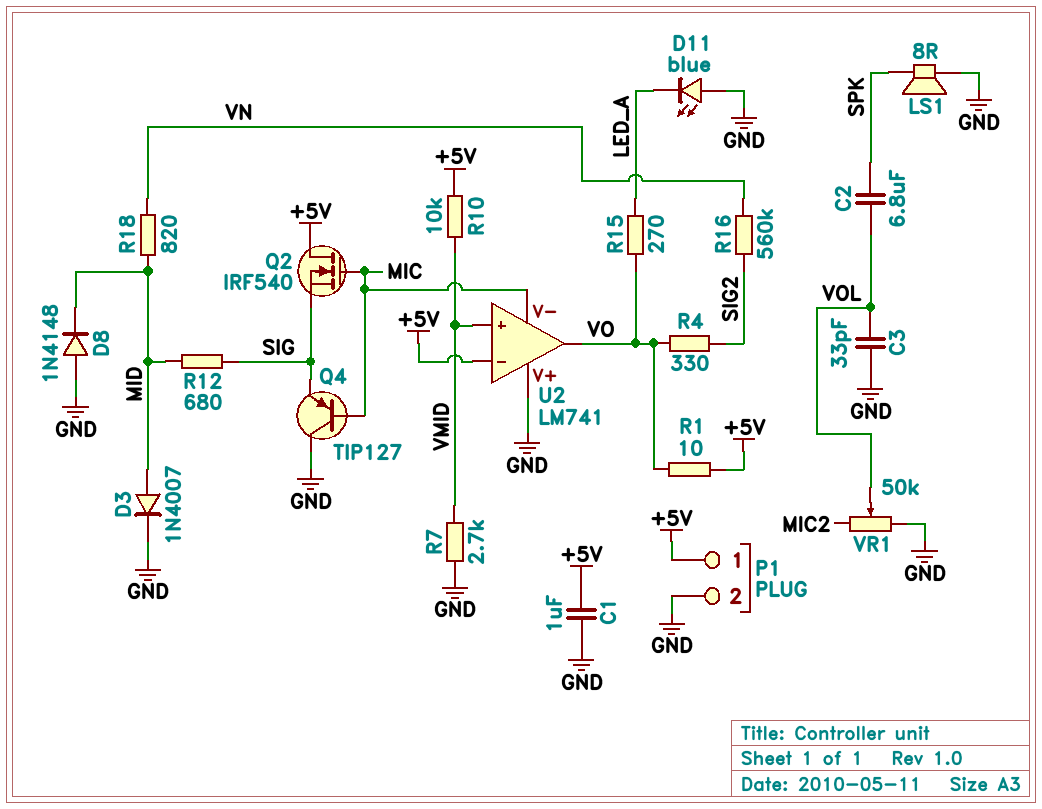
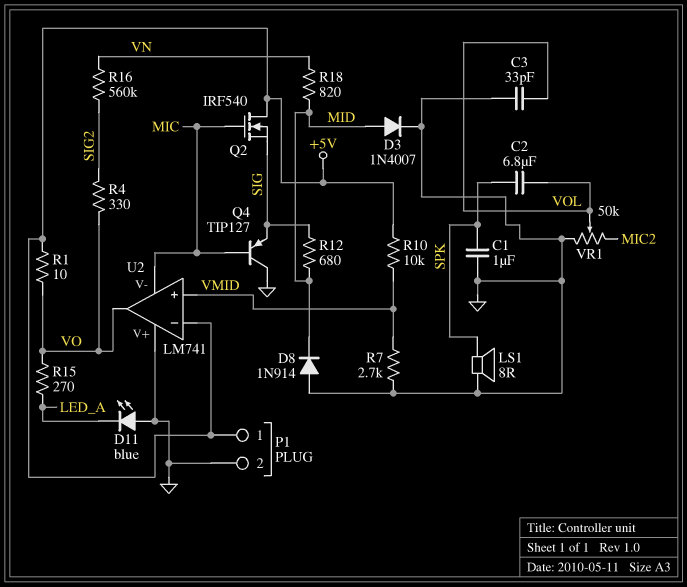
C1: 1uF (+5V, GND) -> 1uF (GND, SPK)
D8: diode 1N4148 (A GND, K MID) -> diode 1N914 (A GND, K MID)

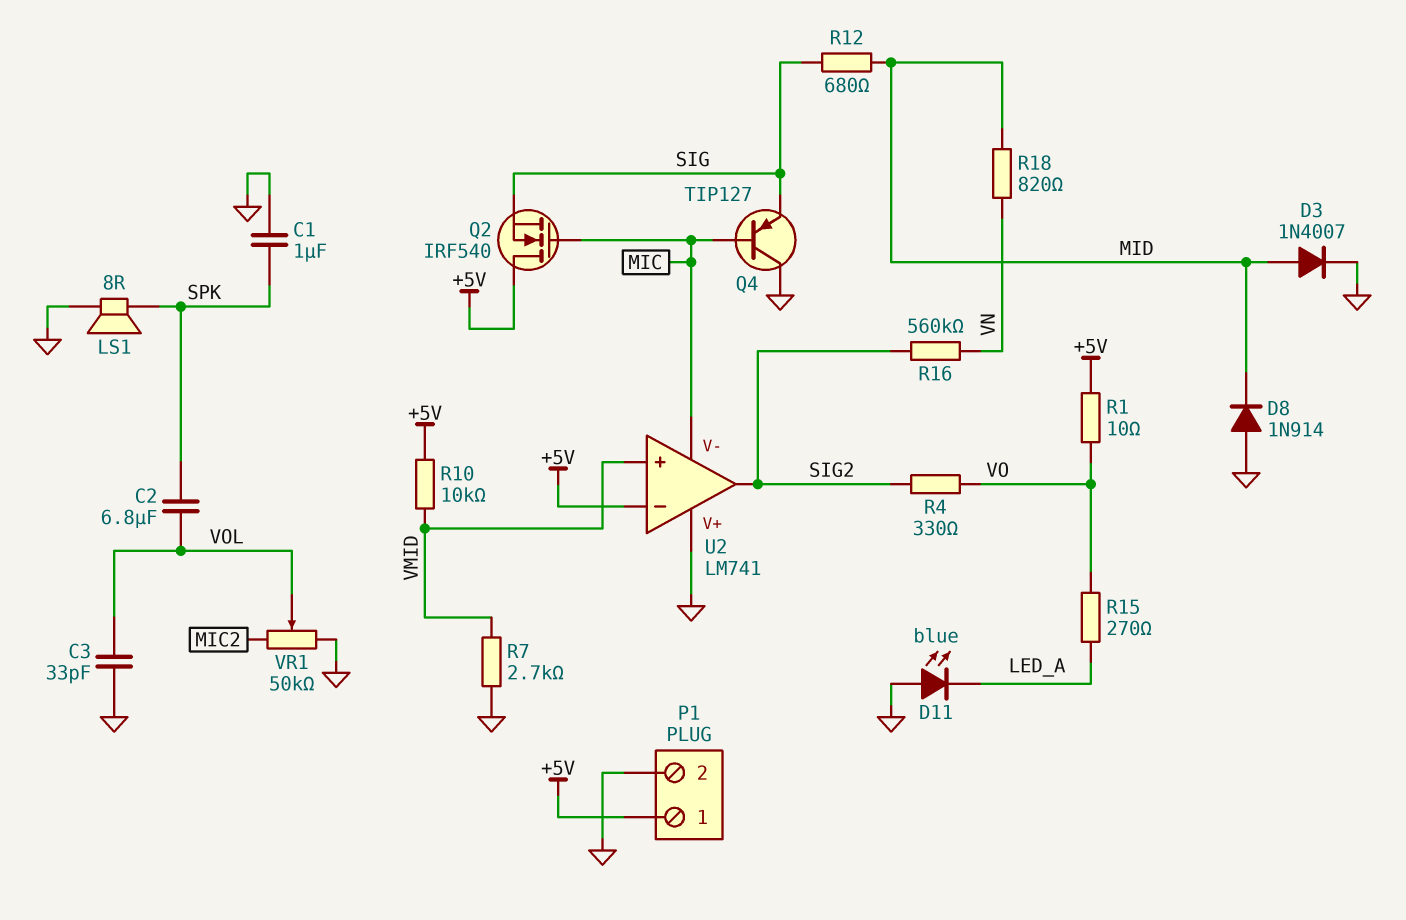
U2 pin out: VO -> SIG2

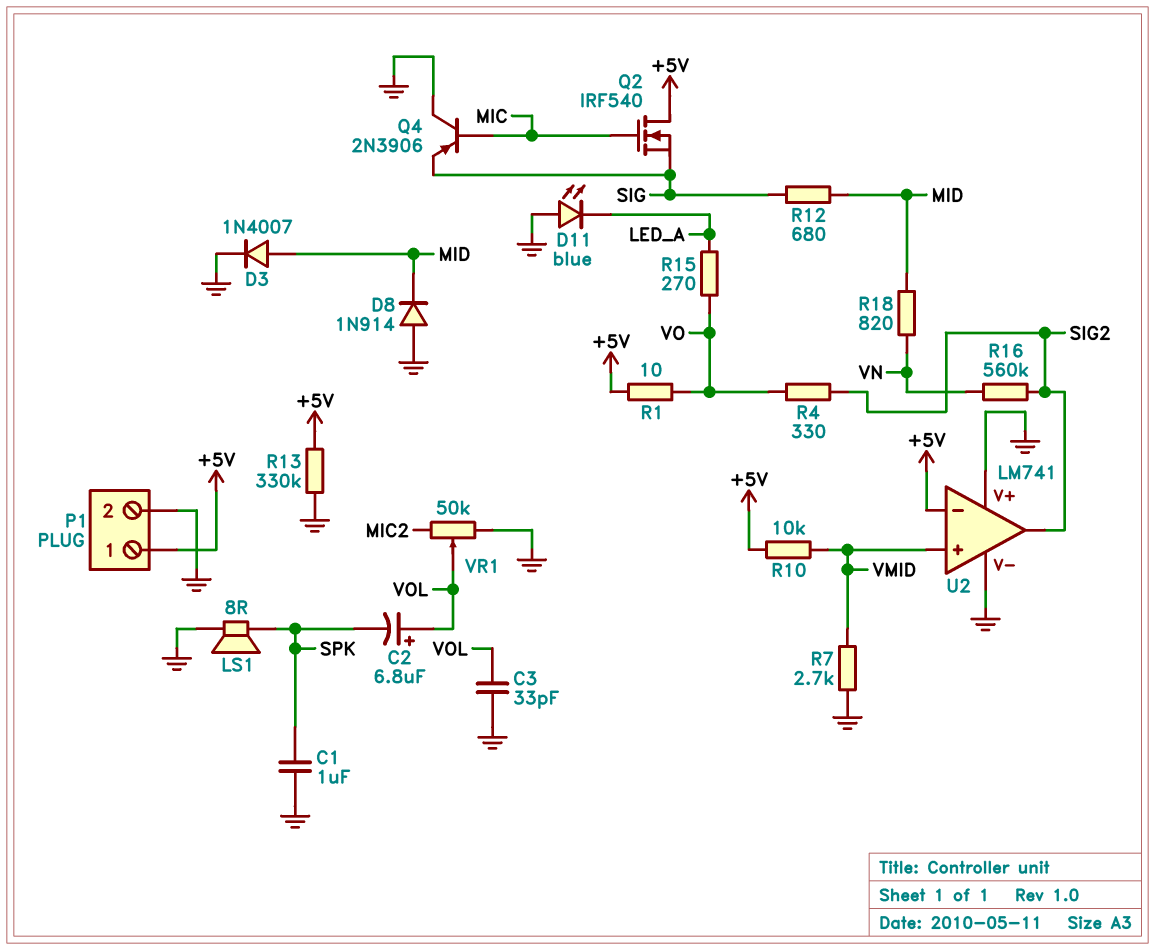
C2: 6.8uF (SPK, VOL) -> 6.8uF (plus VOL, minus SPK)
Q4: PNP TIP127 (B MIC, C GND, E SIG) -> PNP 2N3906 (B MIC, C GND, E SIG)
R13: none -> 330k (+5V, GND)
U2 pin V-: MIC -> GND

